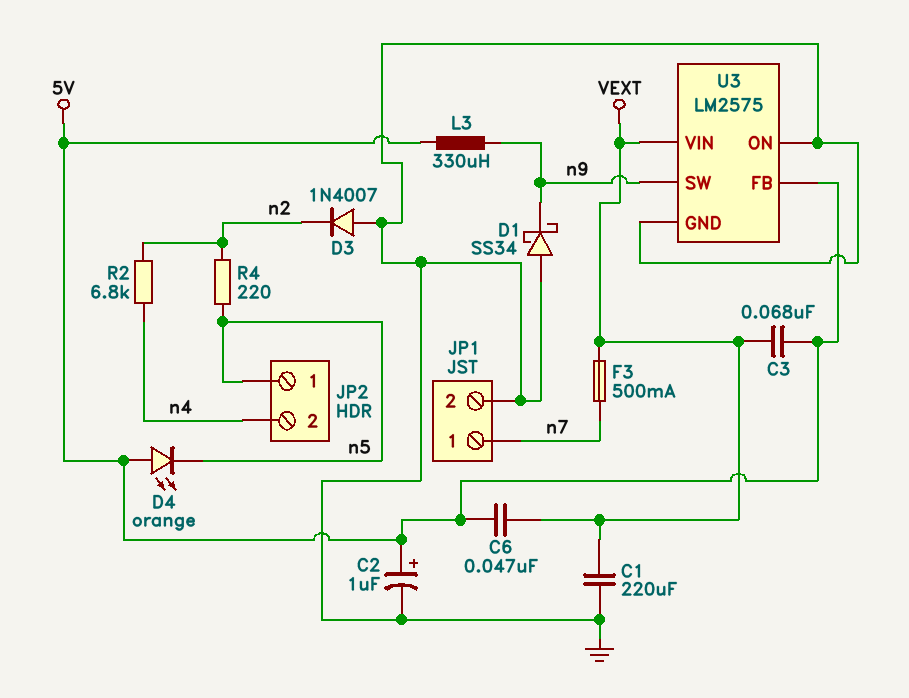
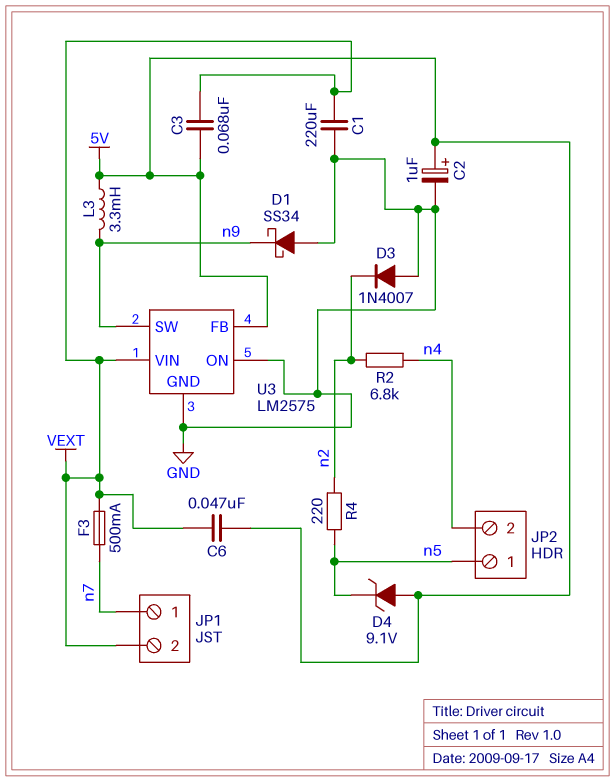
D4: LED orange (A 5V, K n5) -> zener 9.1V (A 5V, K n5)
JP1 pin 2: GND -> VEXT
L3: 330uH (5V, n9) -> 3.3mH (5V, n9)

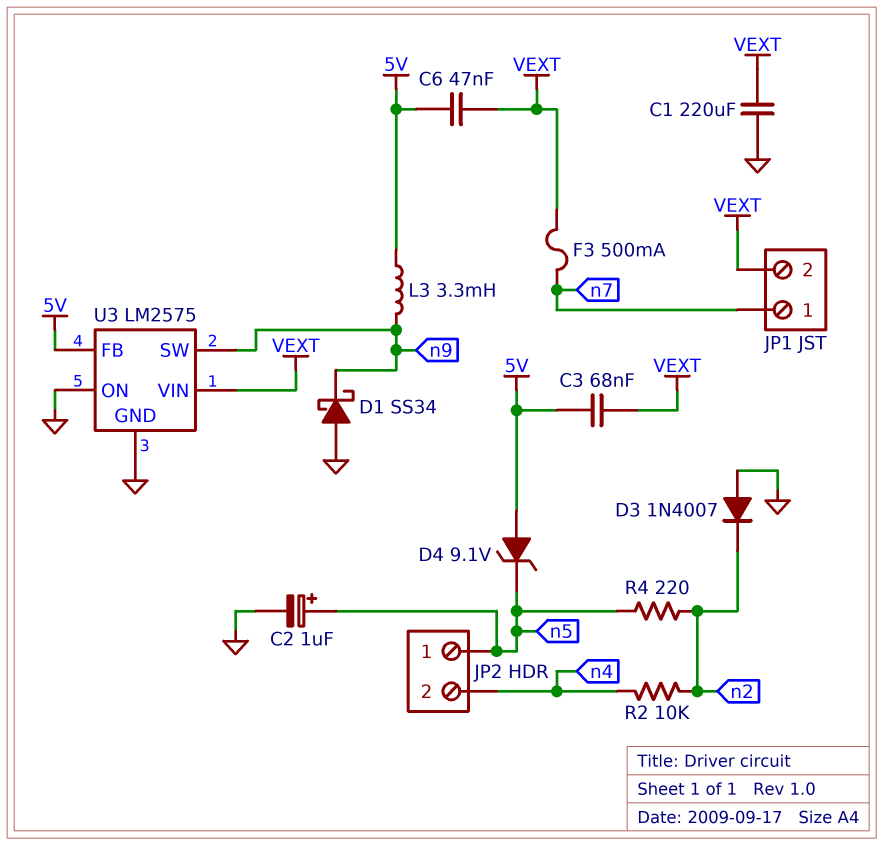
C2: 1uF (plus 5V, minus GND) -> 1uF (plus n5, minus GND)
R2: 6.8k (n2, n4) -> 10k (n2, n4)

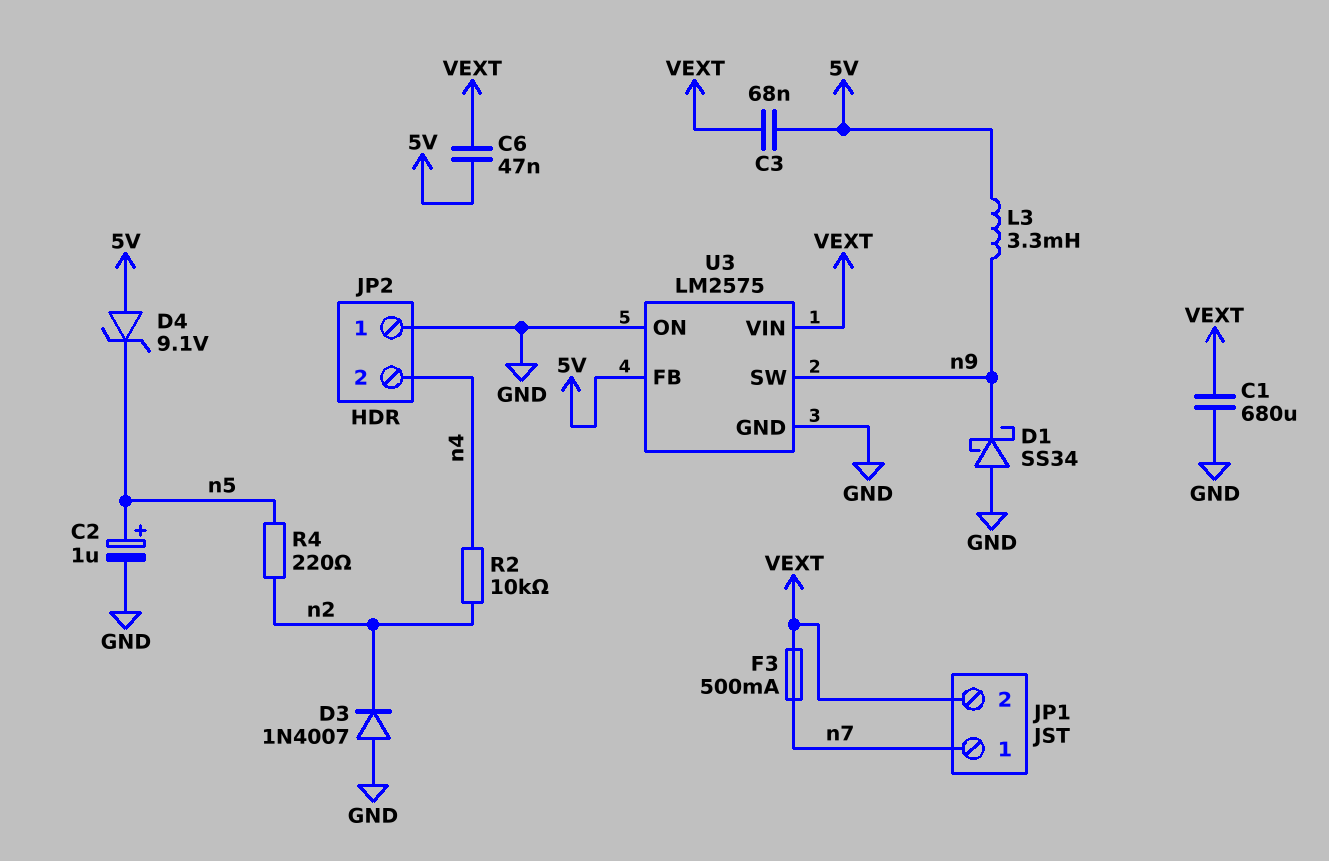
C1: 220uF (GND, VEXT) -> 680uF (GND, VEXT)
JP2 pin 1: n5 -> GND

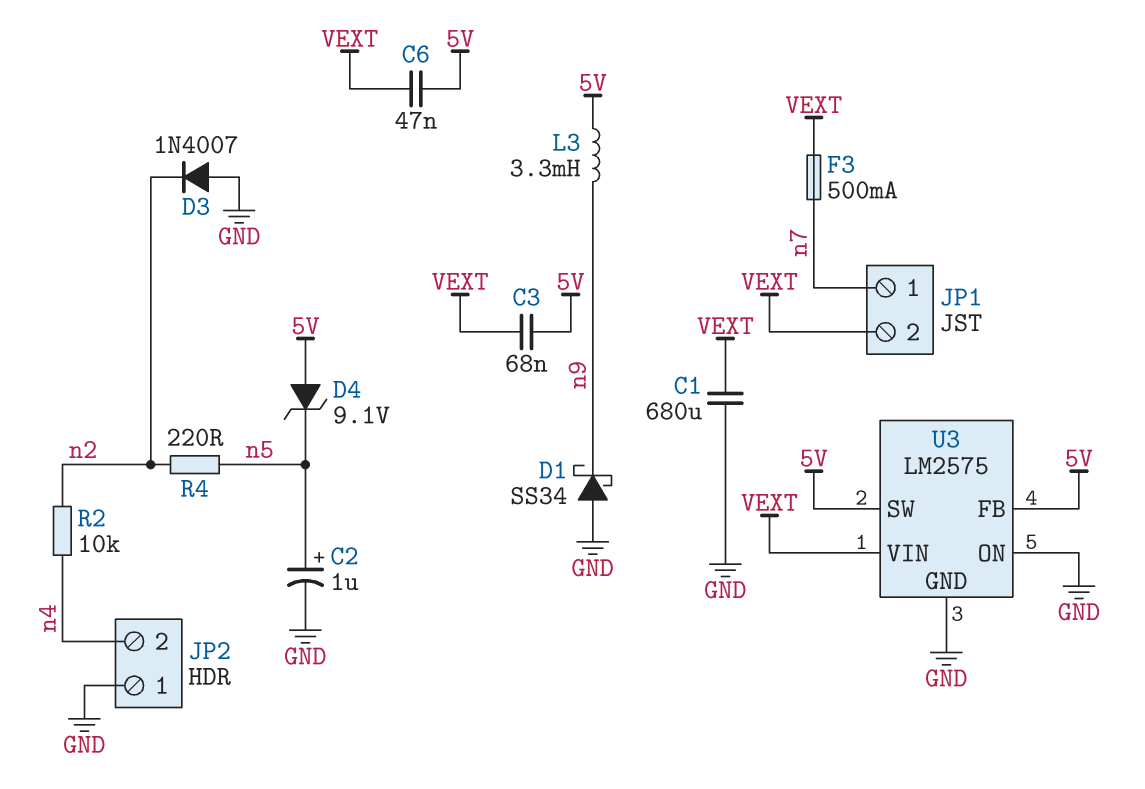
U3 pin SW: n9 -> 5V

